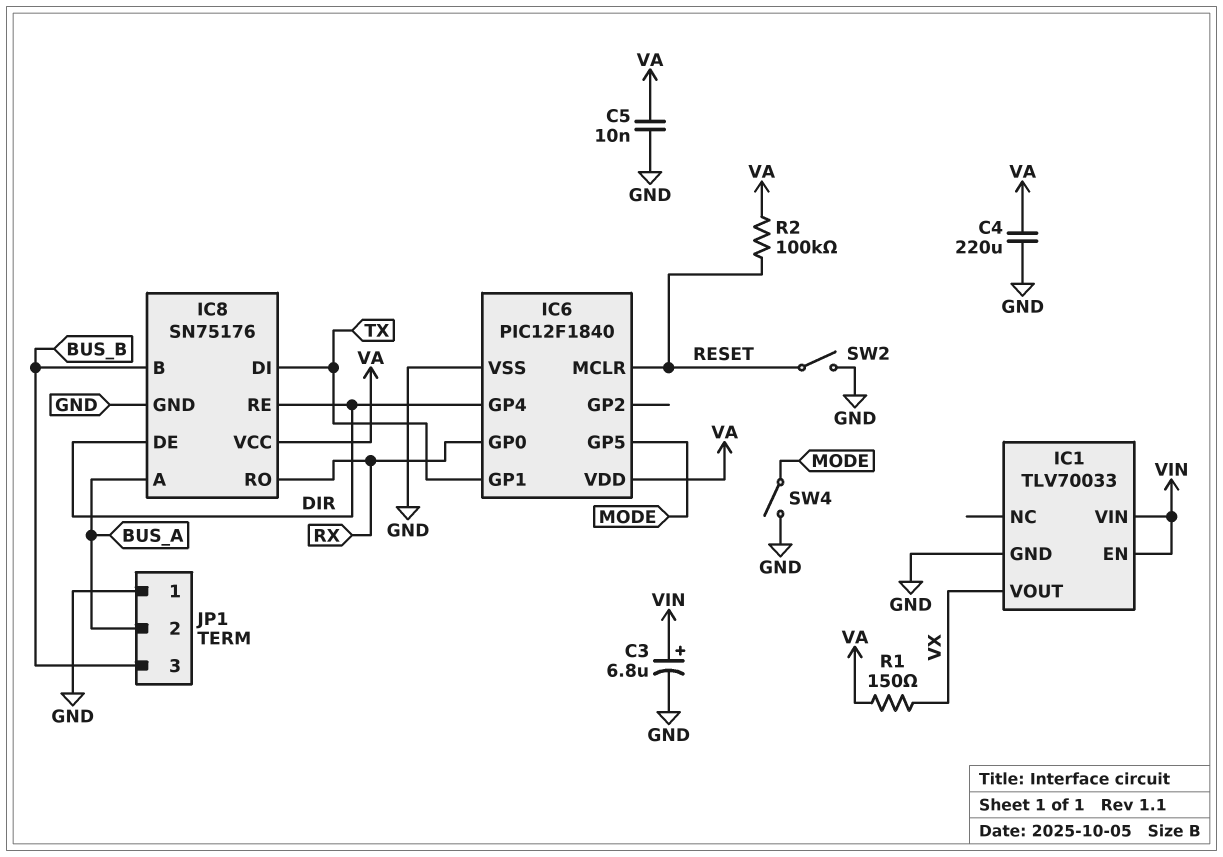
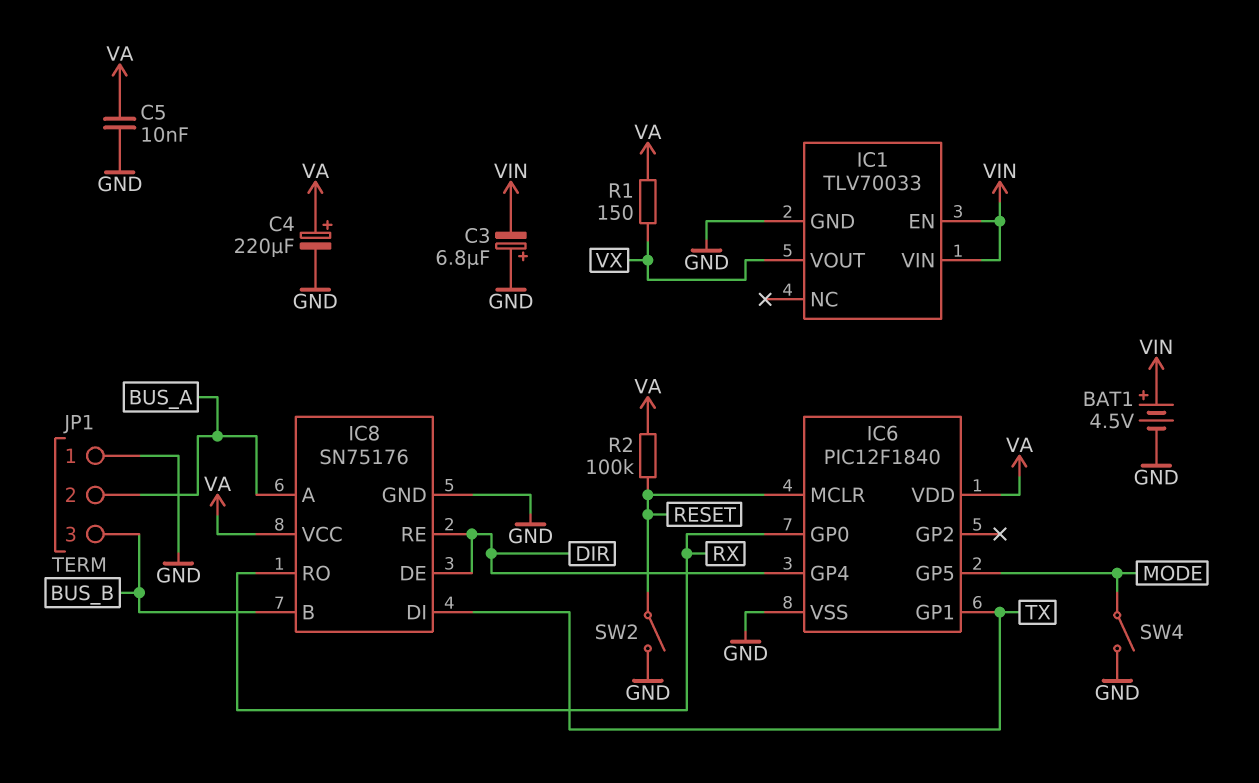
BAT1: none -> 4.5V (plus VIN, minus GND)
C3: 6.8uF (plus VIN, minus GND) -> 6.8uF (plus GND, minus VIN)
C4: 220uF (GND, VA) -> 220uF (plus VA, minus GND)

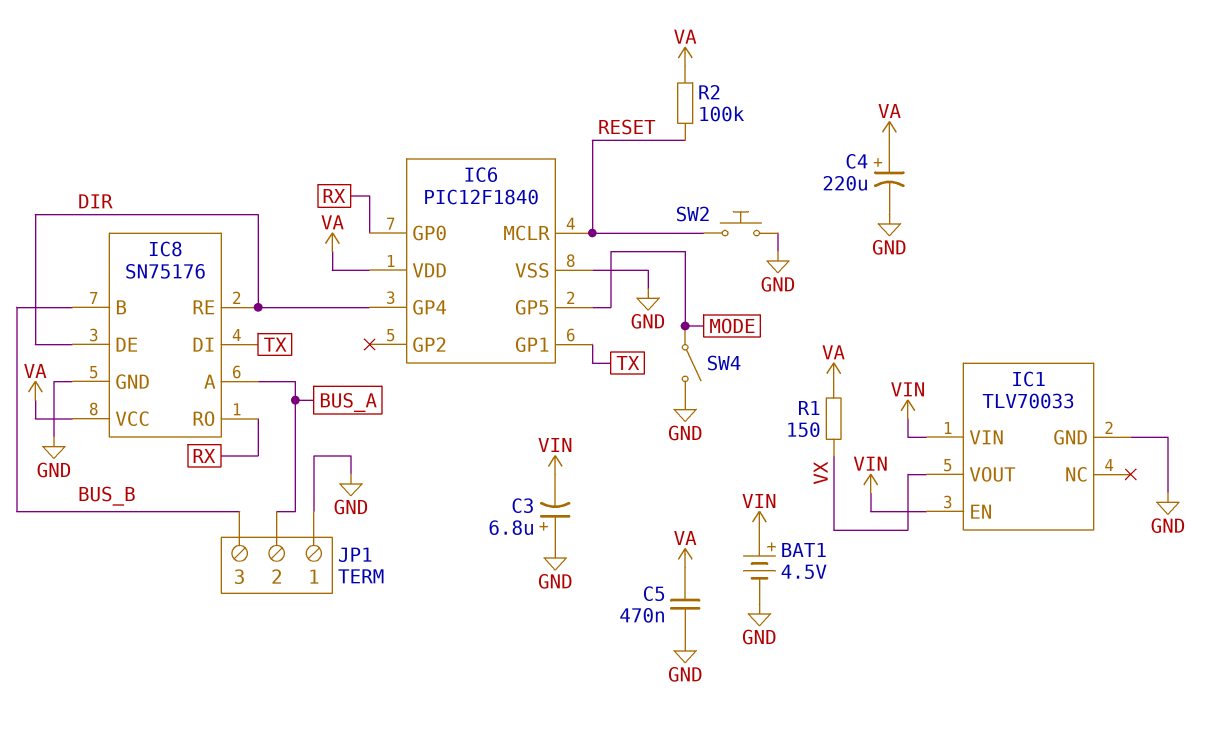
C5: 10nF (GND, VA) -> 470nF (GND, VA)
SW2: switch (GND, RESET) -> button (GND, RESET)

